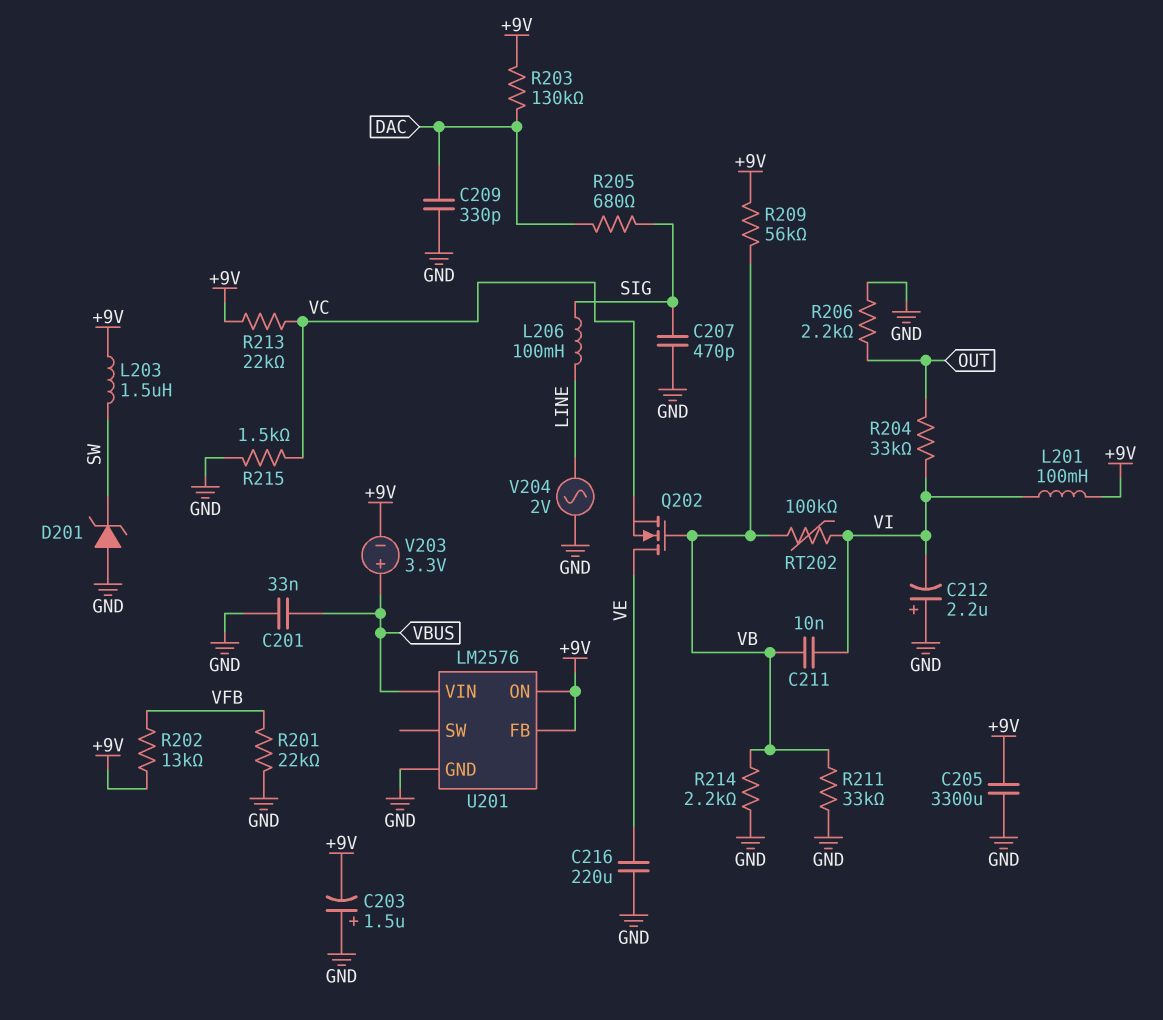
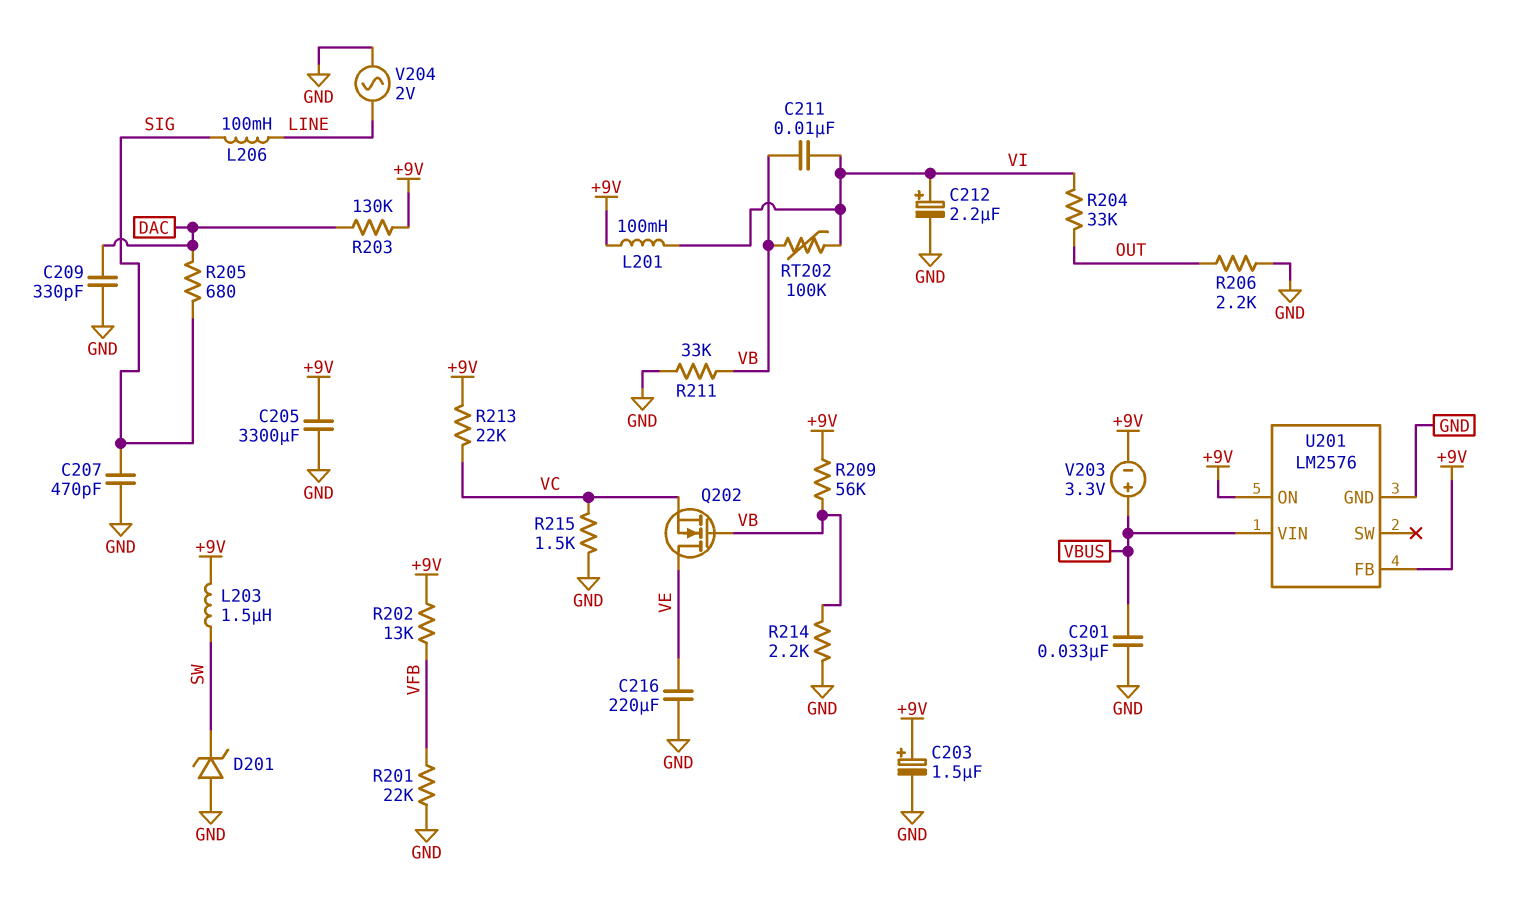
C203: 1.5uF (plus GND, minus +9V) -> 1.5uF (plus +9V, minus GND)
C212: 2.2uF (plus GND, minus VI) -> 2.2uF (plus VI, minus GND)

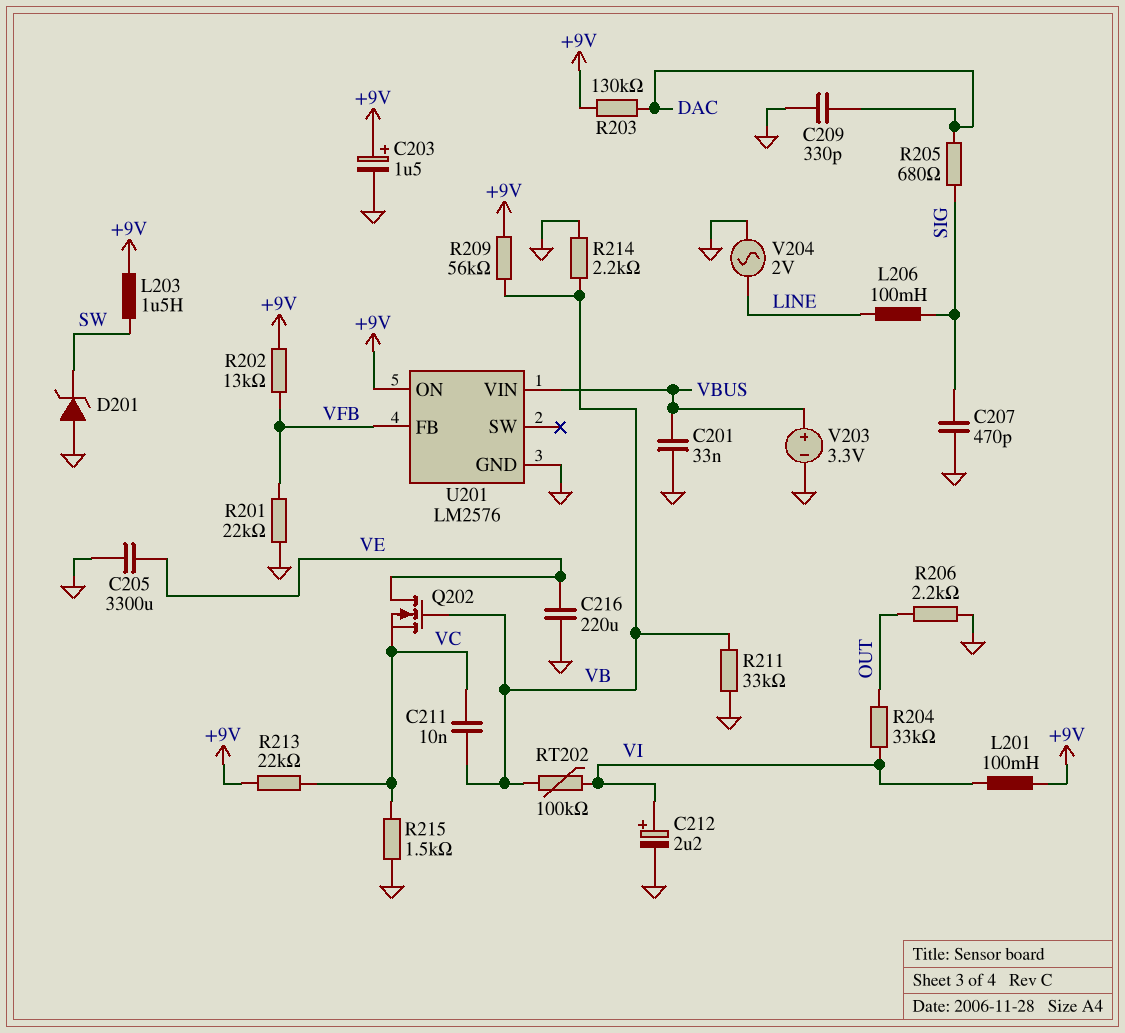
C205: 3300uF (+9V, GND) -> 3300uF (GND, VE)
C211: 10nF (VB, VI) -> 10nF (VB, VC)
U201 pin FB: +9V -> VFB
V203: 3.3V (plus VBUS, minus +9V) -> 3.3V (plus VBUS, minus GND)

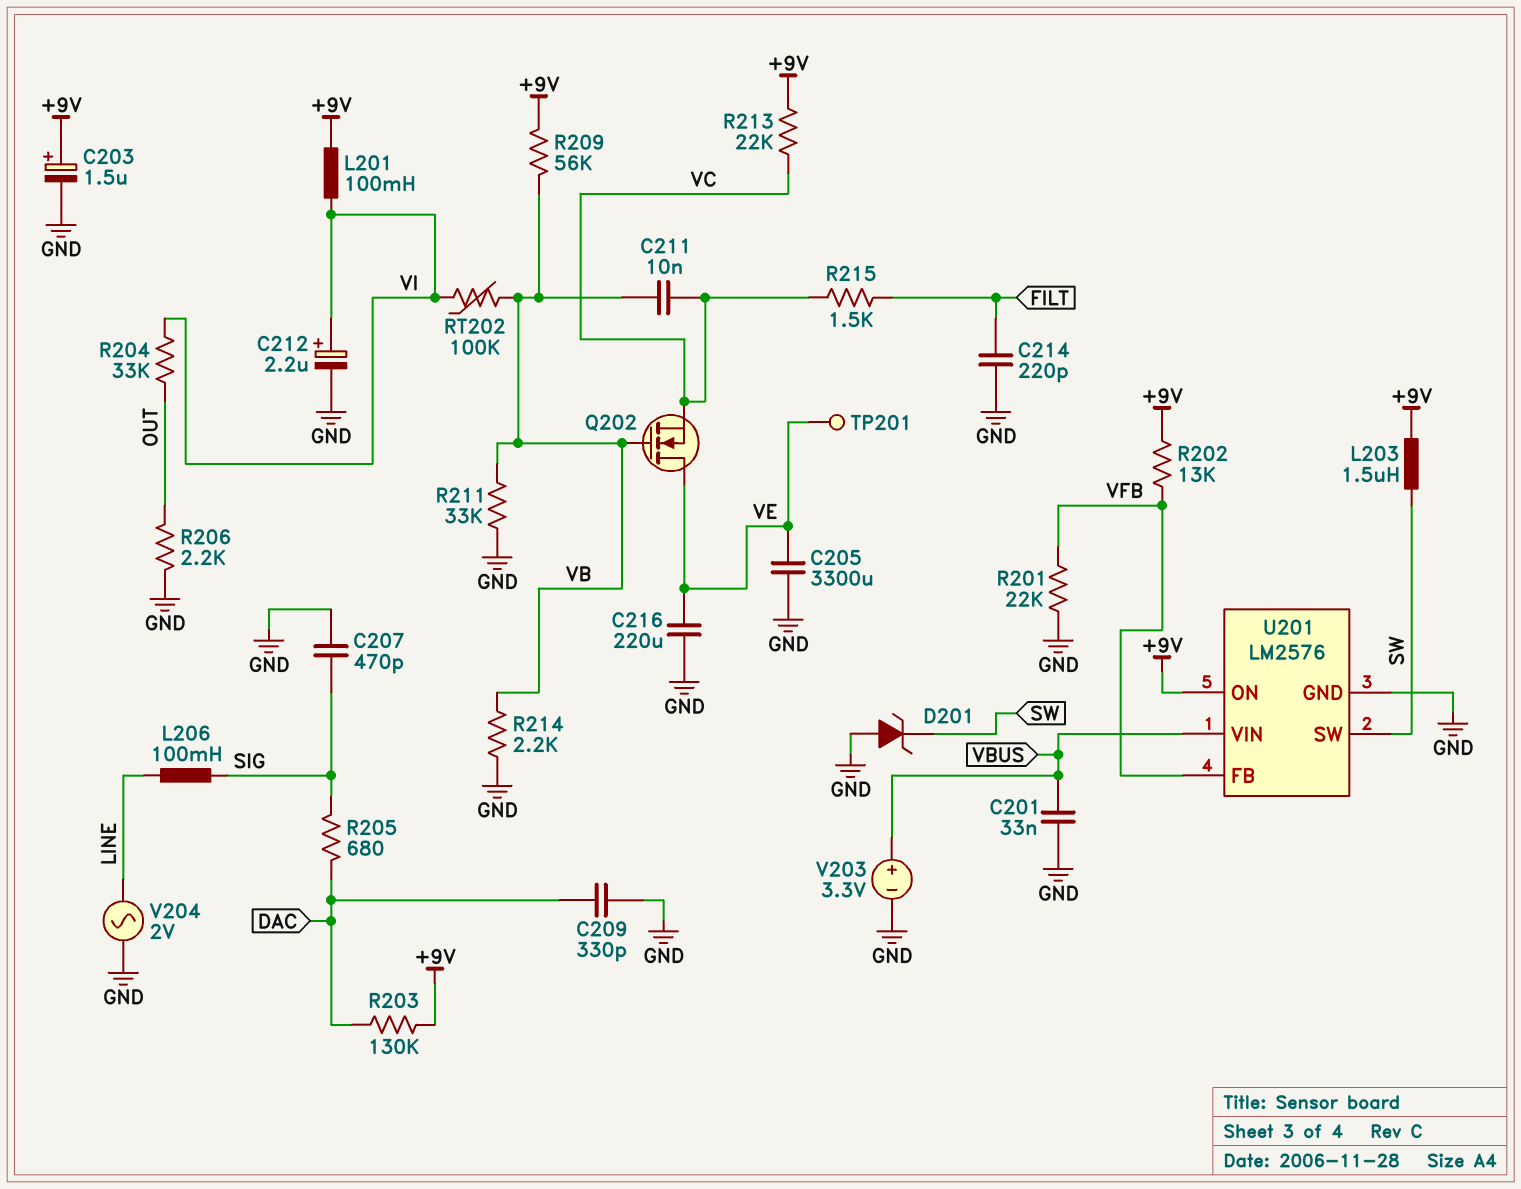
C214: none -> 220pF (FILT, GND)
R215: 1.5k (GND, VC) -> 1.5k (FILT, VC)
TP201: none -> test point (VE)
U201 pin SW: none -> SW

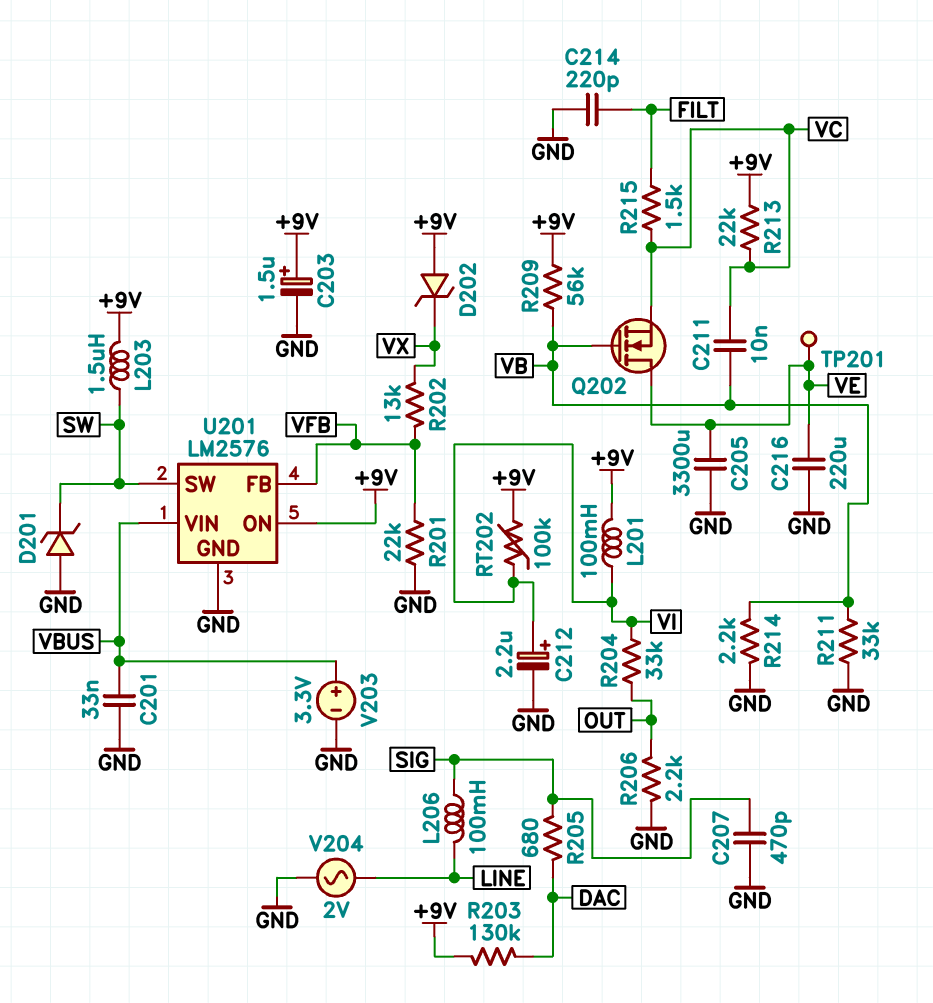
C209: 330pF (DAC, GND) -> none
D202: none -> zener (A +9V, K VX)
R202: 13k (+9V, VFB) -> 13k (VFB, VX)
RT202: 100k (VB, VI) -> 100k (+9V, VI)

